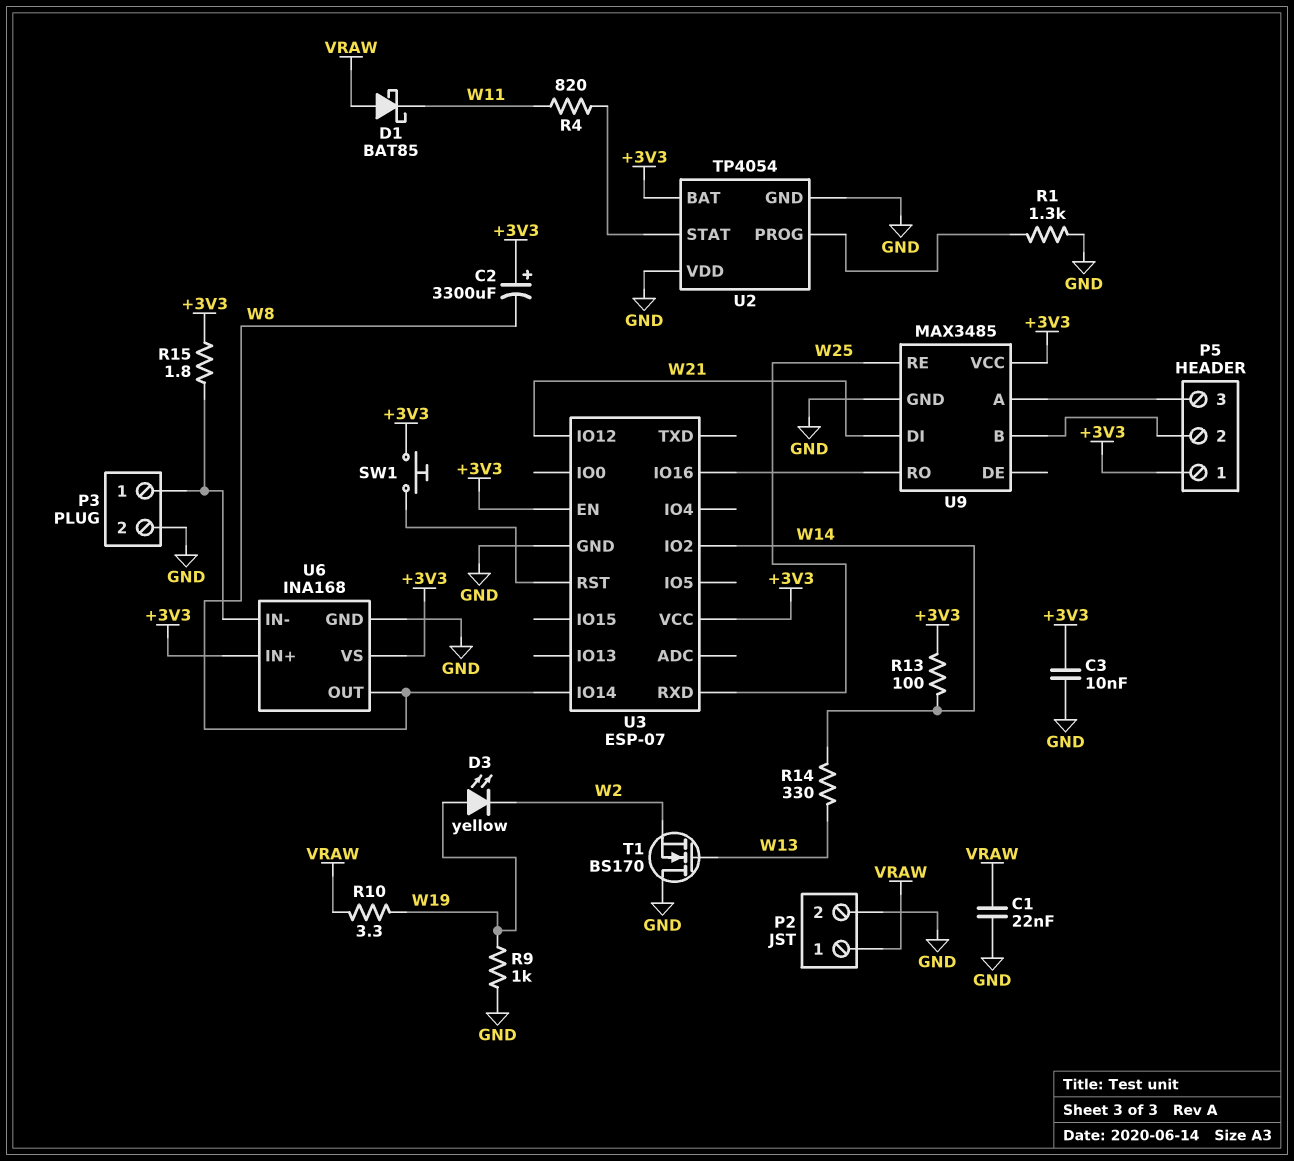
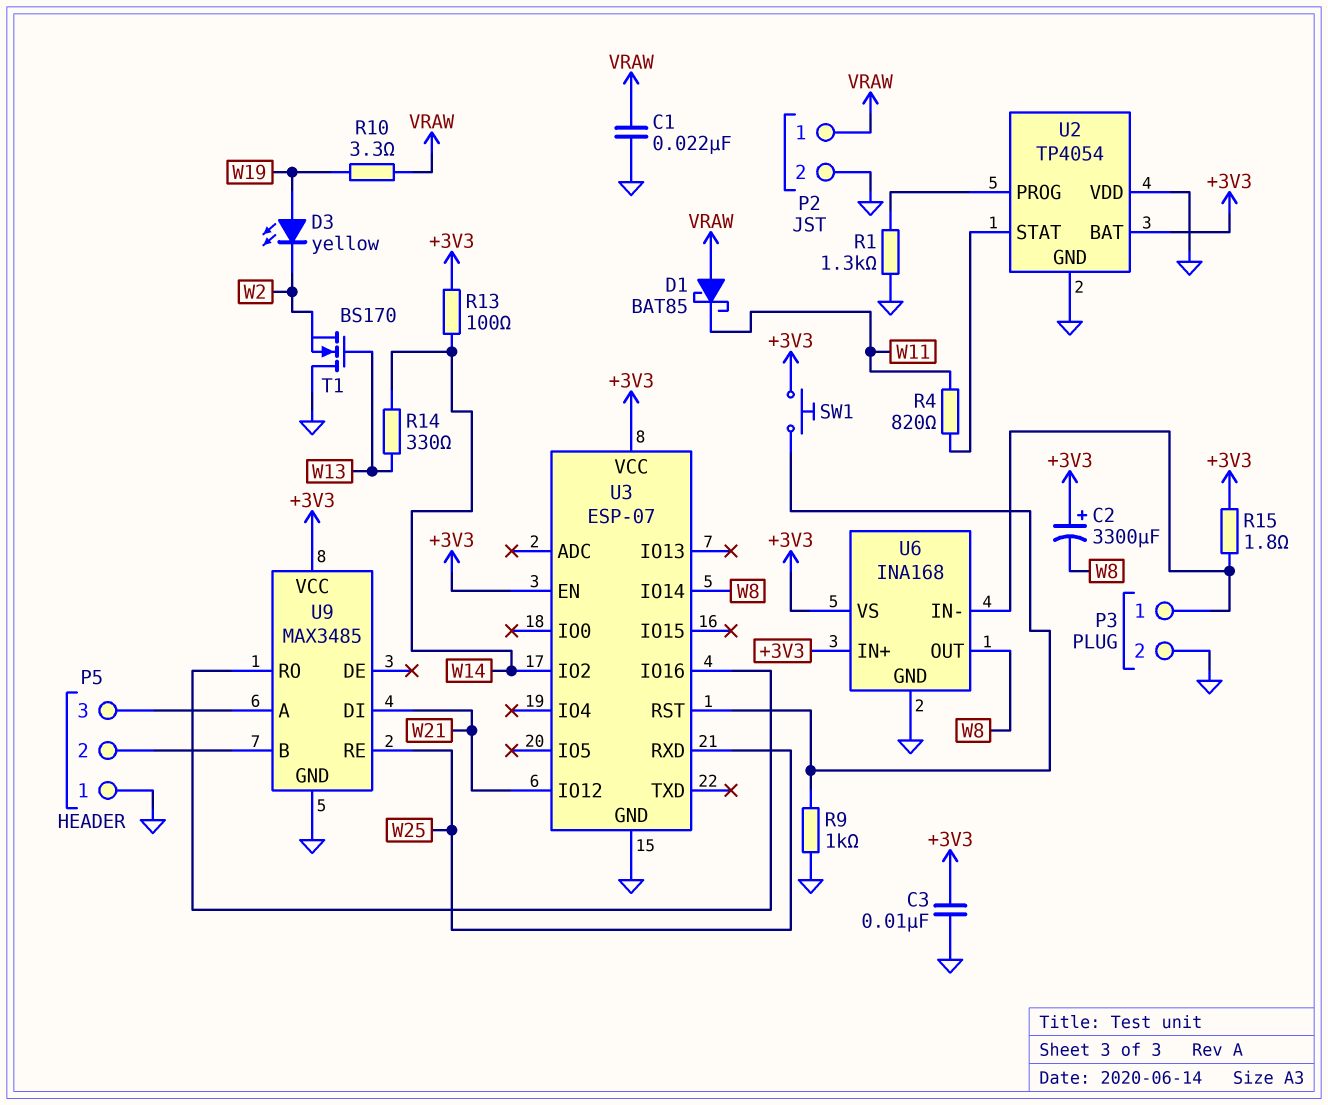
P5 pin 1: +3V3 -> GND
R9: 1k (GND, W19) -> 1k (GND, U3/RST)

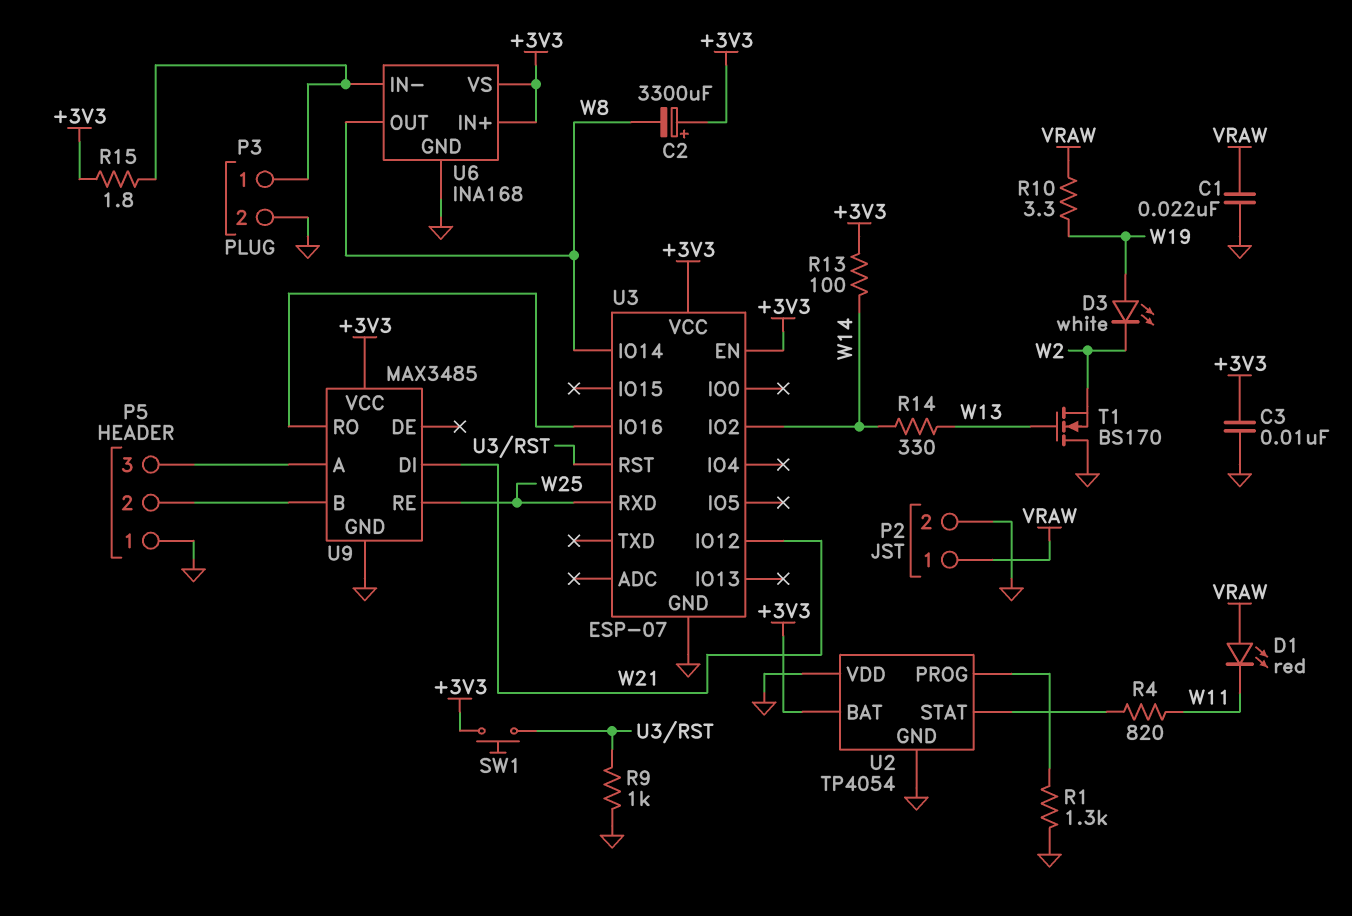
D1: schottky BAT85 (A VRAW, K W11) -> LED red (A VRAW, K W11)
D3: LED yellow (A W19, K W2) -> LED white (A W19, K W2)

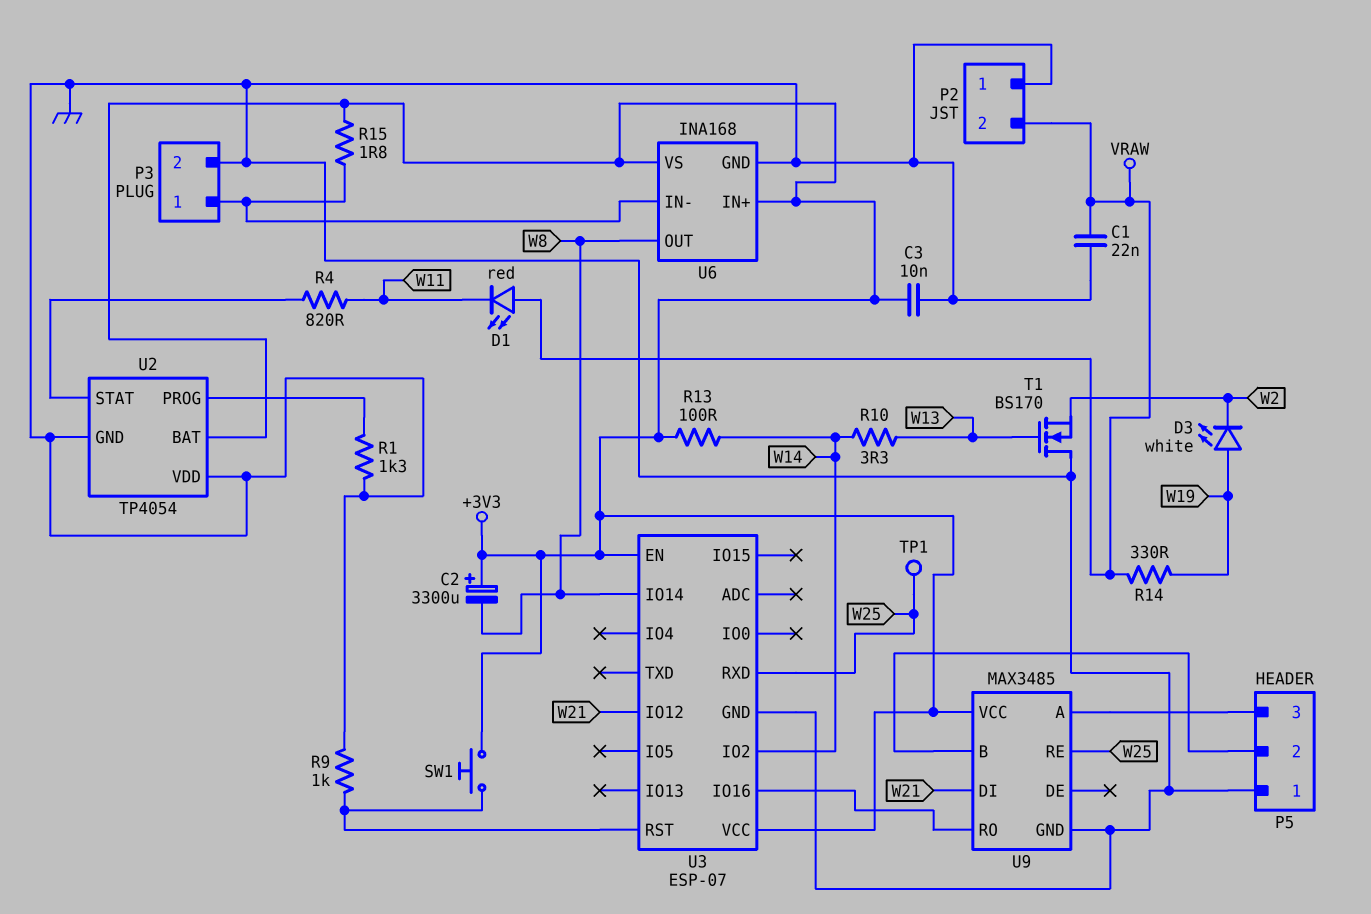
P2 pin 1: VRAW -> GND
P2 pin 2: GND -> VRAW
R10: 3.3 (VRAW, W19) -> 3.3 (W13, W14)
R14: 330 (W13, W14) -> 330 (VRAW, W19)
TP1: none -> test point (W25)

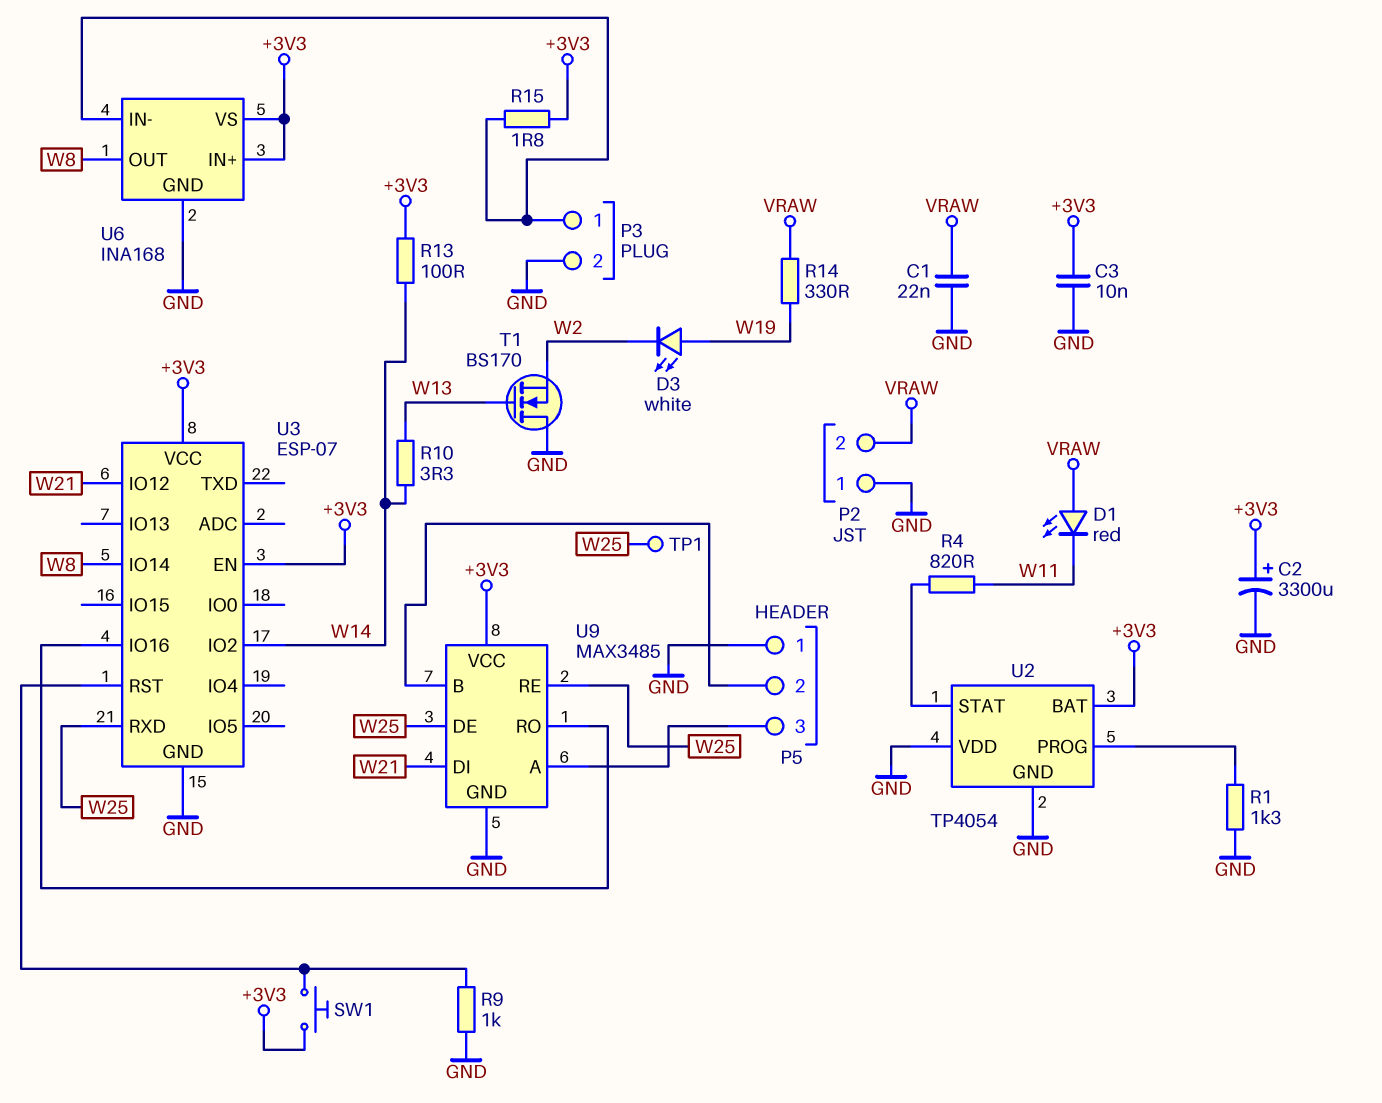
C2: 3300uF (plus +3V3, minus W8) -> 3300uF (plus +3V3, minus GND)
U9 pin DE: none -> W25

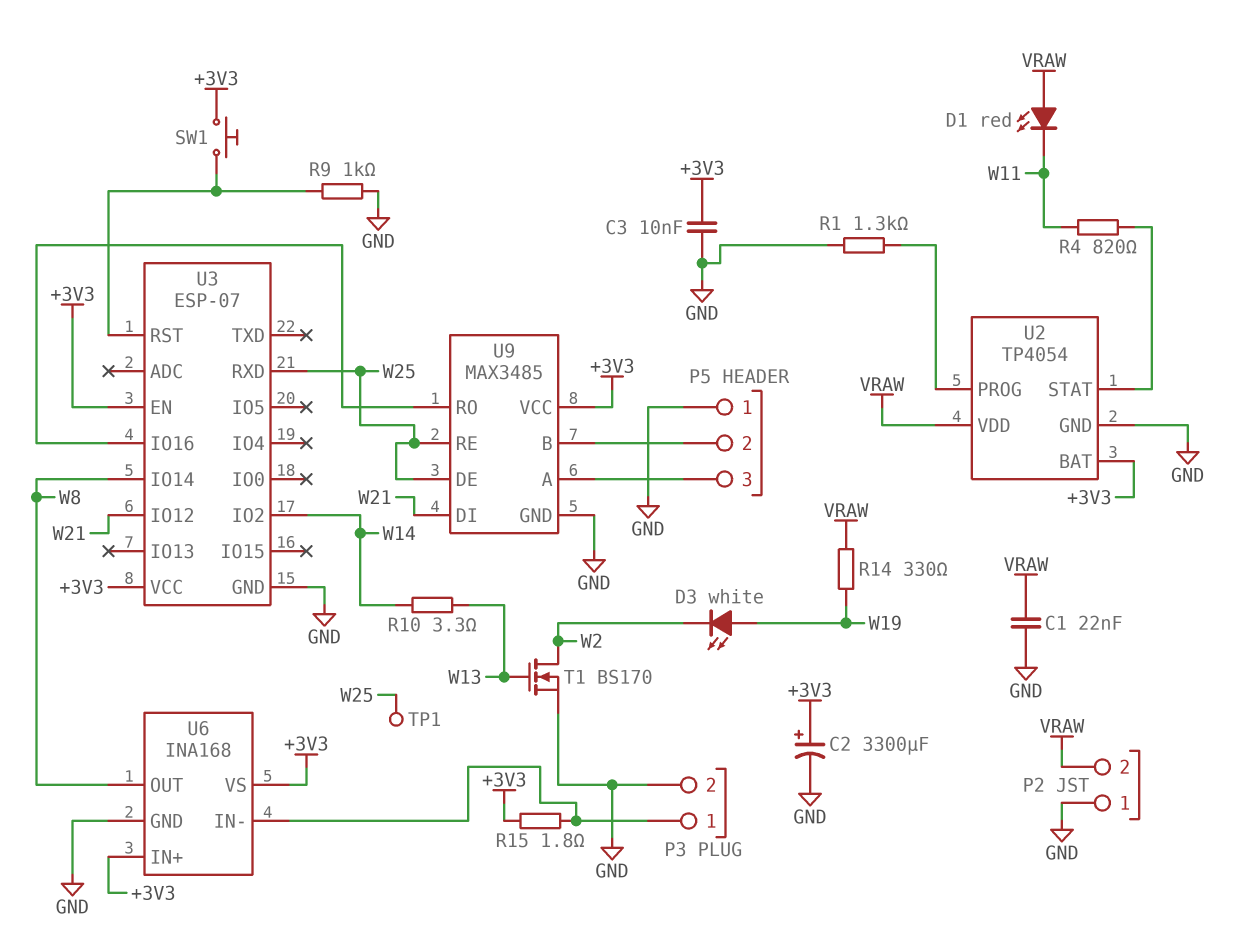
R13: 100 (+3V3, W14) -> none
T1: NMOS BS170 (G W13, D GND, S W2) -> NMOS BS170 (G W13, D W2, S GND)
U2 pin VDD: GND -> VRAW

